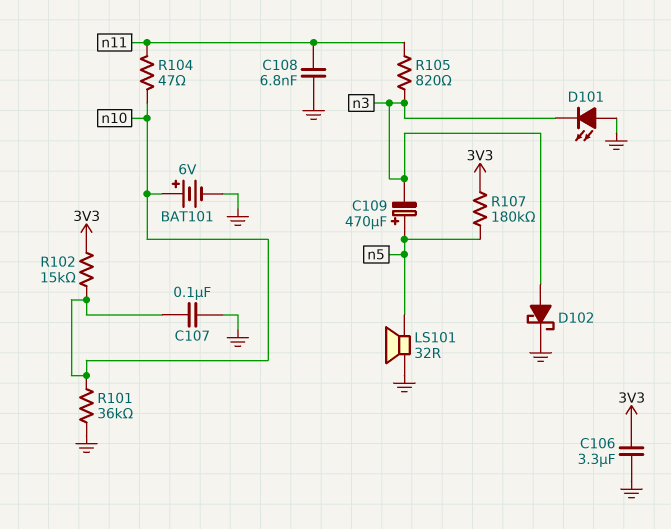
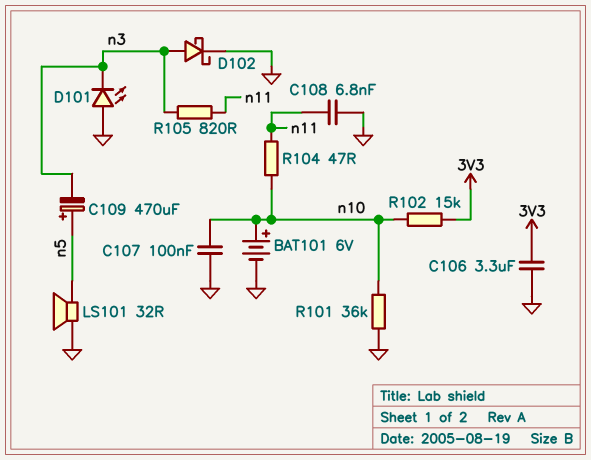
R107: 180k (3V3, n5) -> none

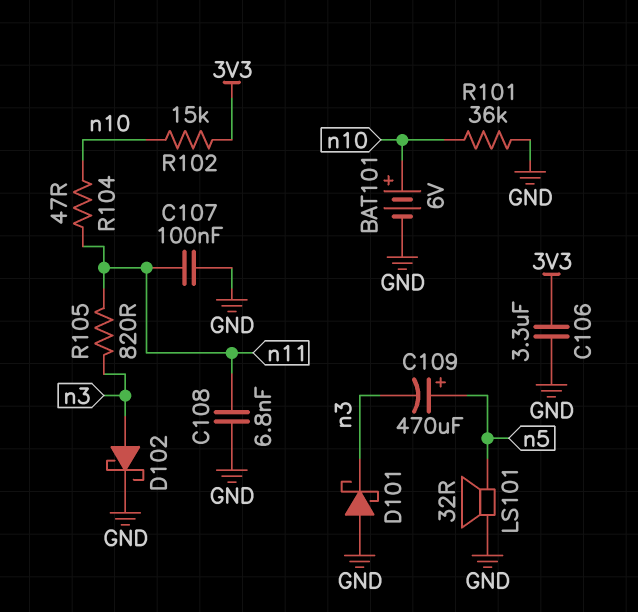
C107: 100nF (GND, n10) -> 100nF (GND, n11)
D101: LED (A GND, K n3) -> schottky (A GND, K n3)

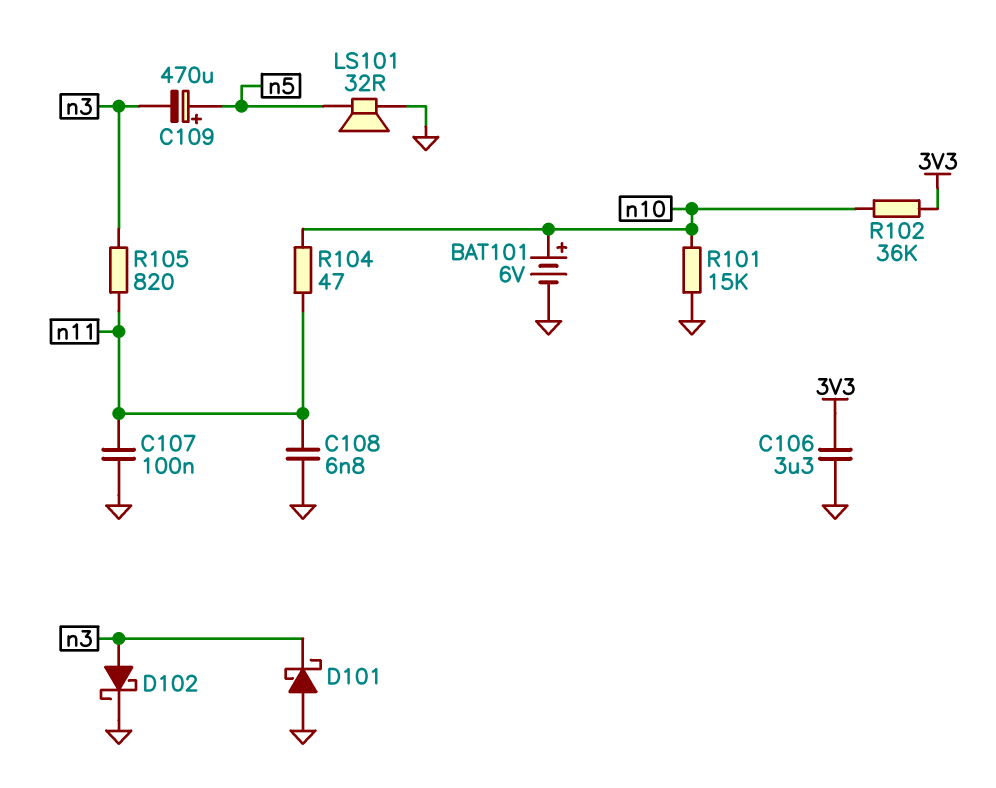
R101: 36k (GND, n10) -> 15k (GND, n10)
R102: 15k (3V3, n10) -> 36k (3V3, n10)

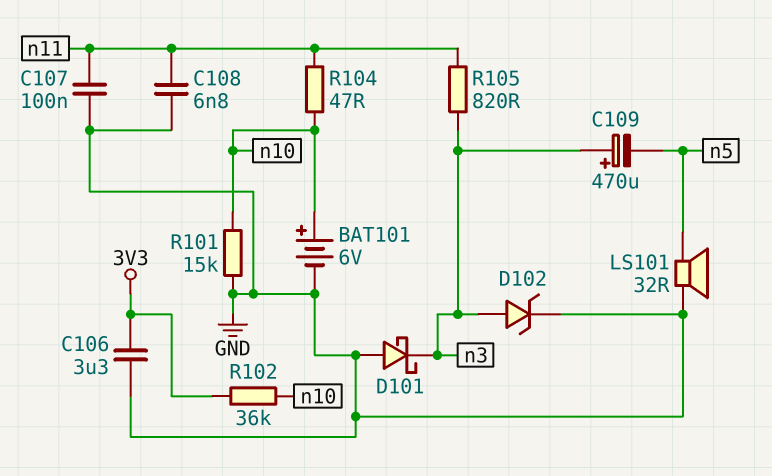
C109: 470uF (plus n5, minus n3) -> 470uF (plus n3, minus n5)
D102: schottky (A n3, K GND) -> zener (A n3, K GND)

